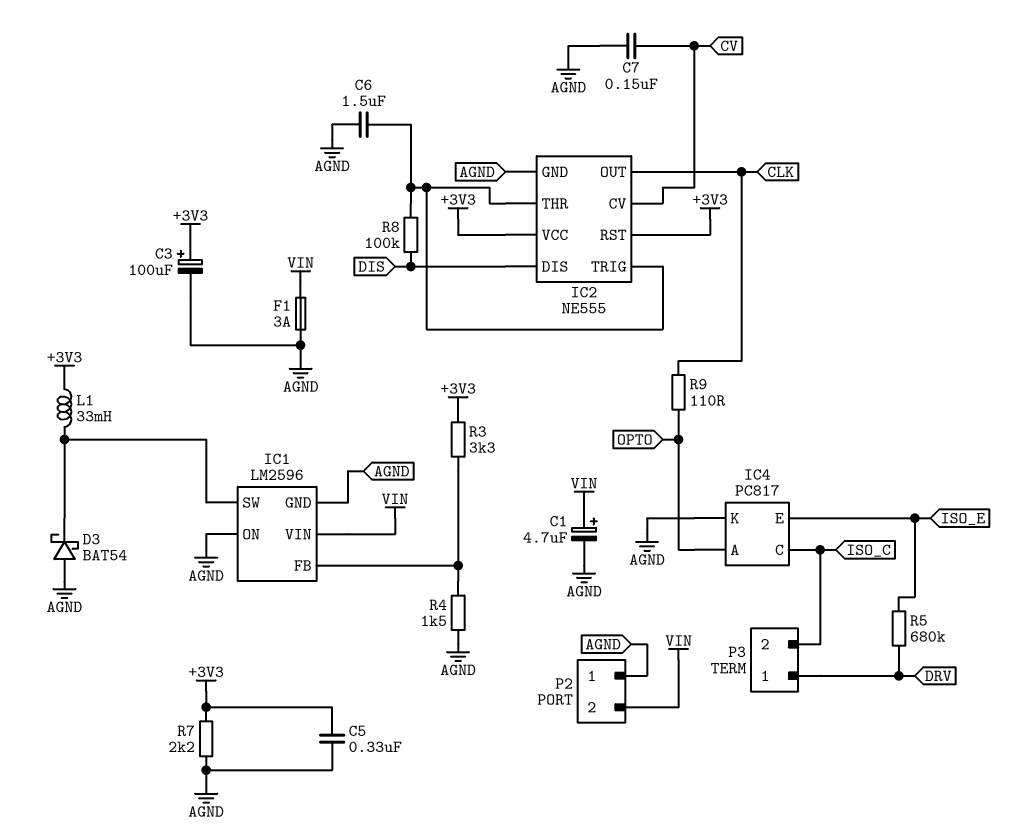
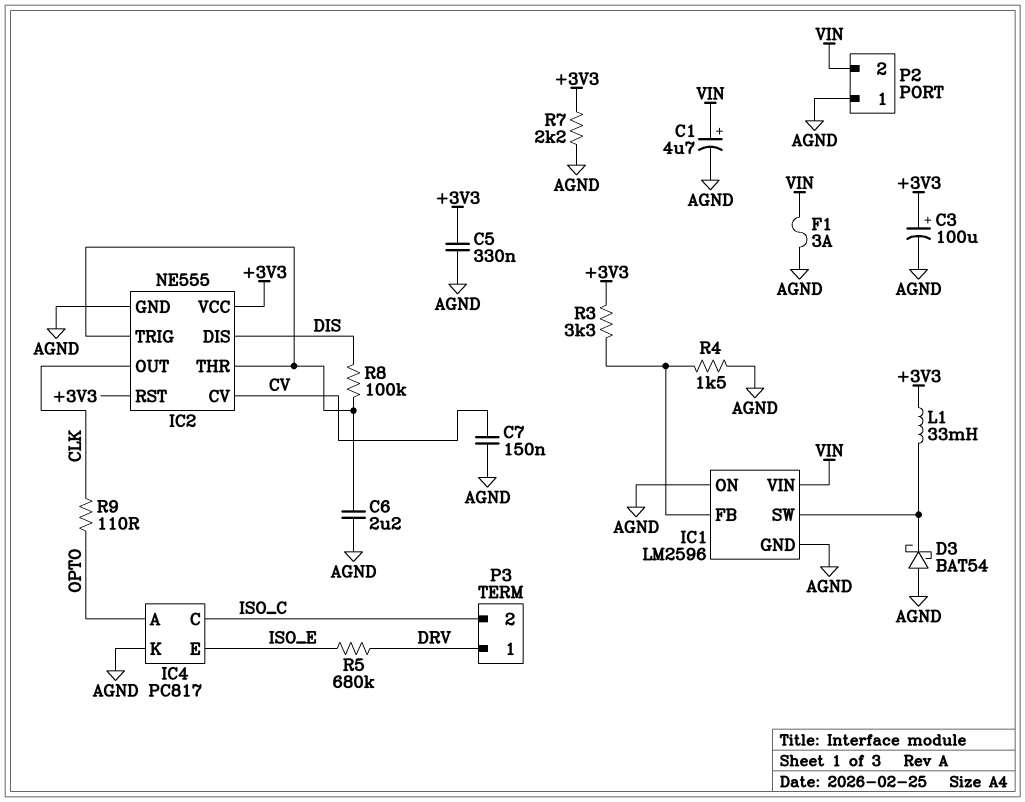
C6: 1.5uF (AGND, IC2/THR) -> 2.2uF (AGND, IC2/THR)

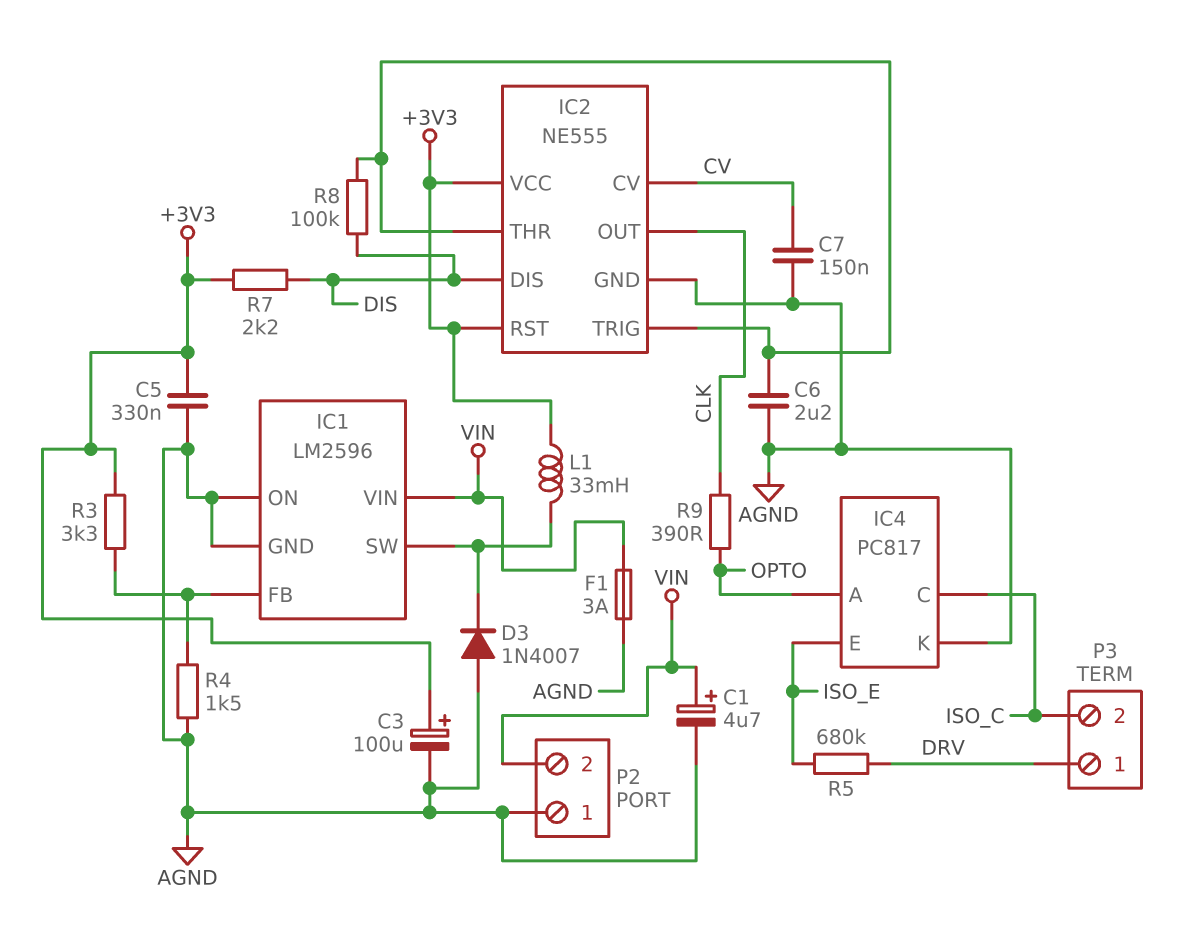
D3: schottky BAT54 (A AGND, K IC1/SW) -> diode 1N4007 (A AGND, K IC1/SW)
R7: 2.2k (+3V3, AGND) -> 2.2k (+3V3, DIS)
R9: 110 (CLK, OPTO) -> 390 (CLK, OPTO)

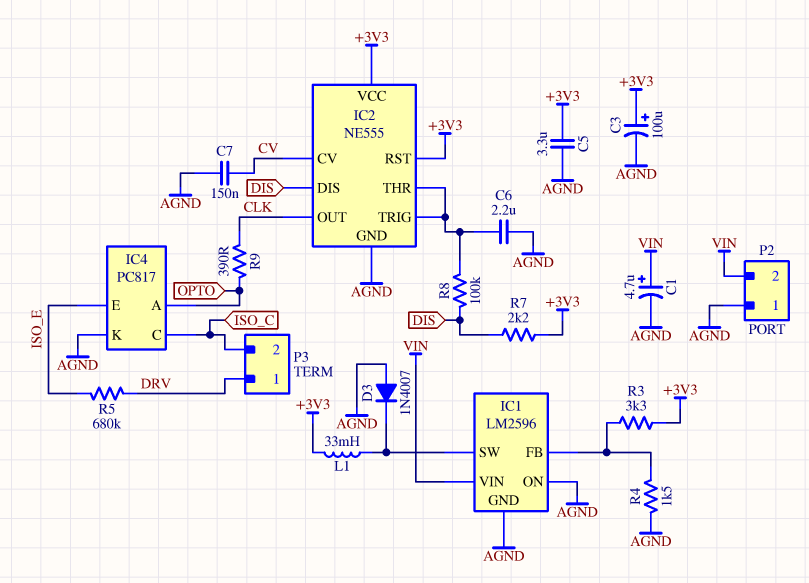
C5: 330nF (+3V3, AGND) -> 3.3uF (+3V3, AGND)
F1: 3A (AGND, VIN) -> none

